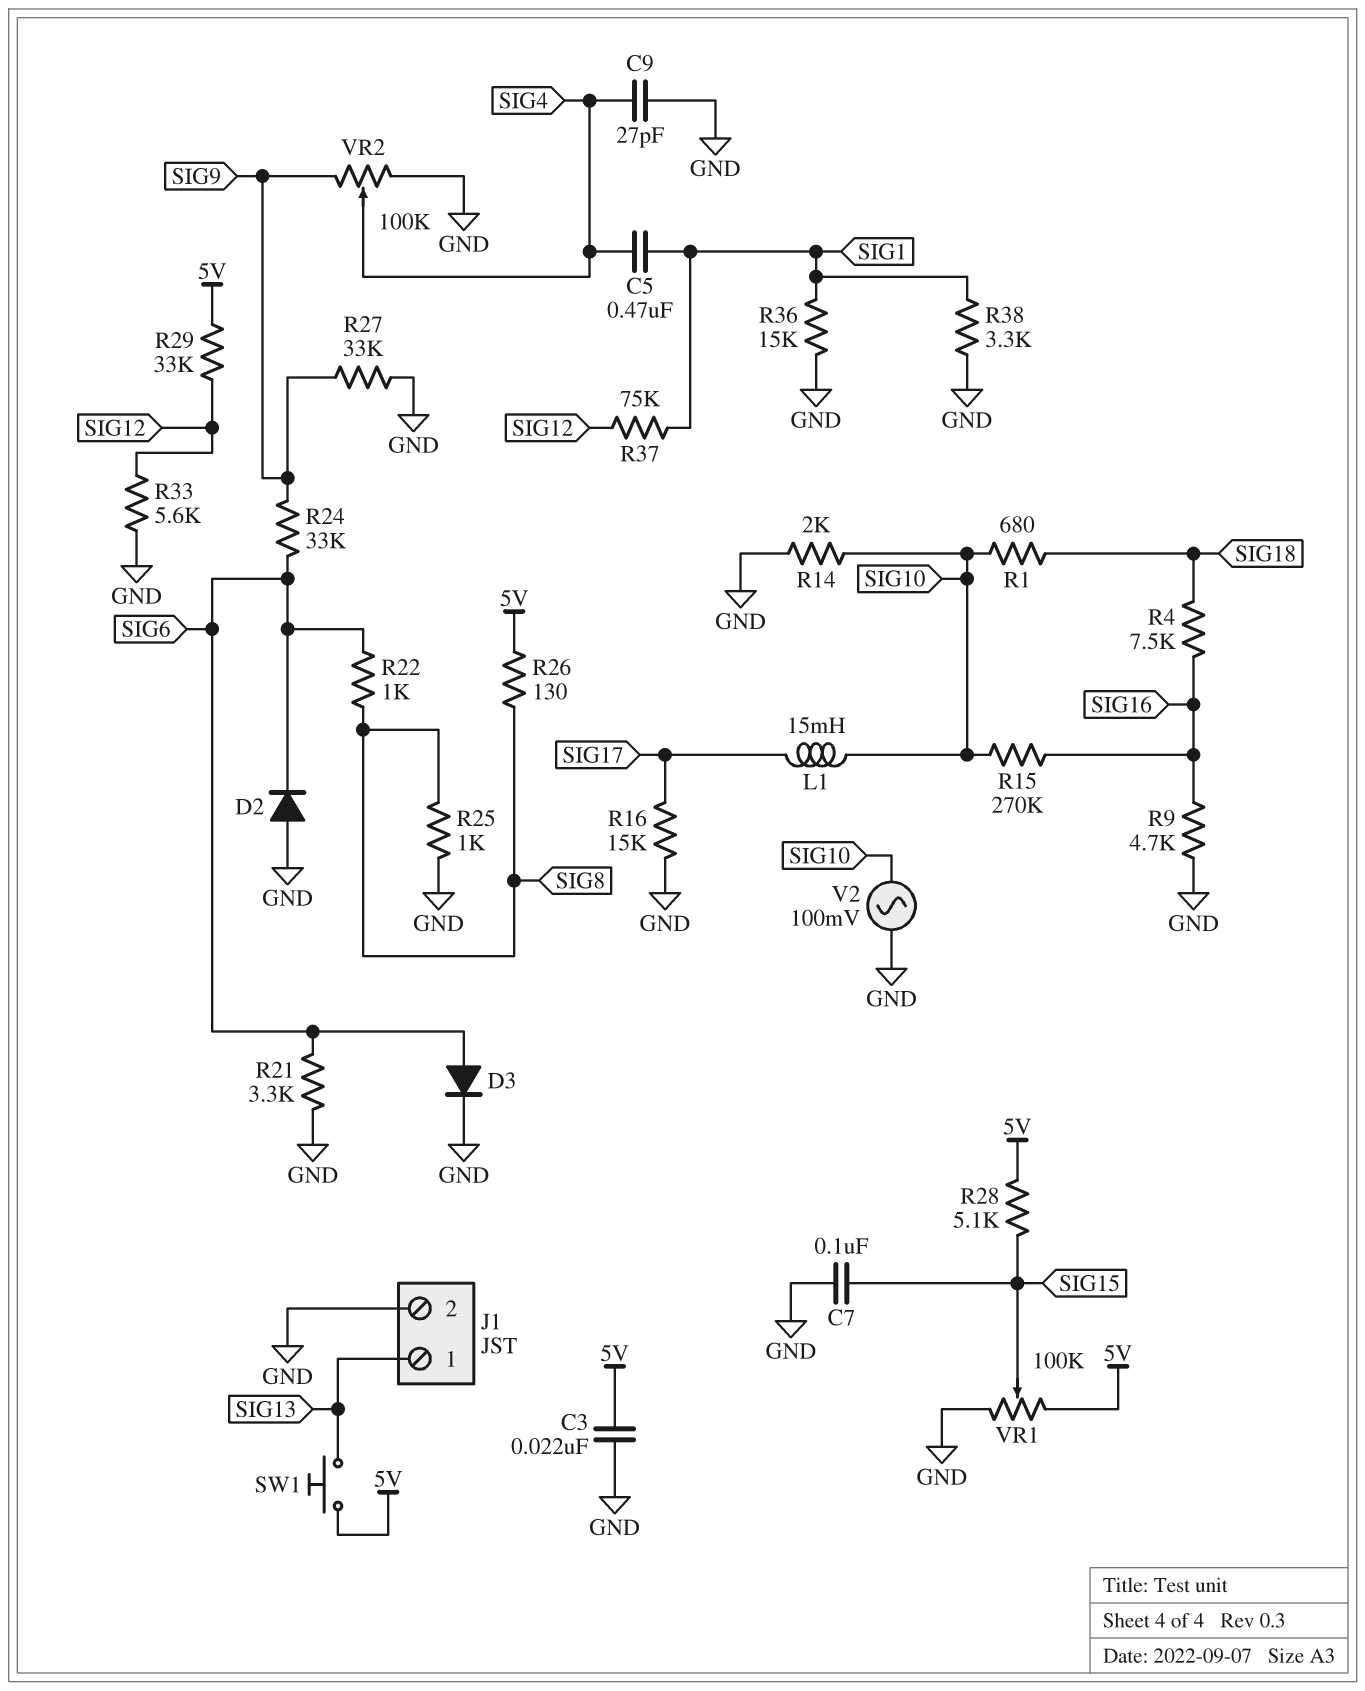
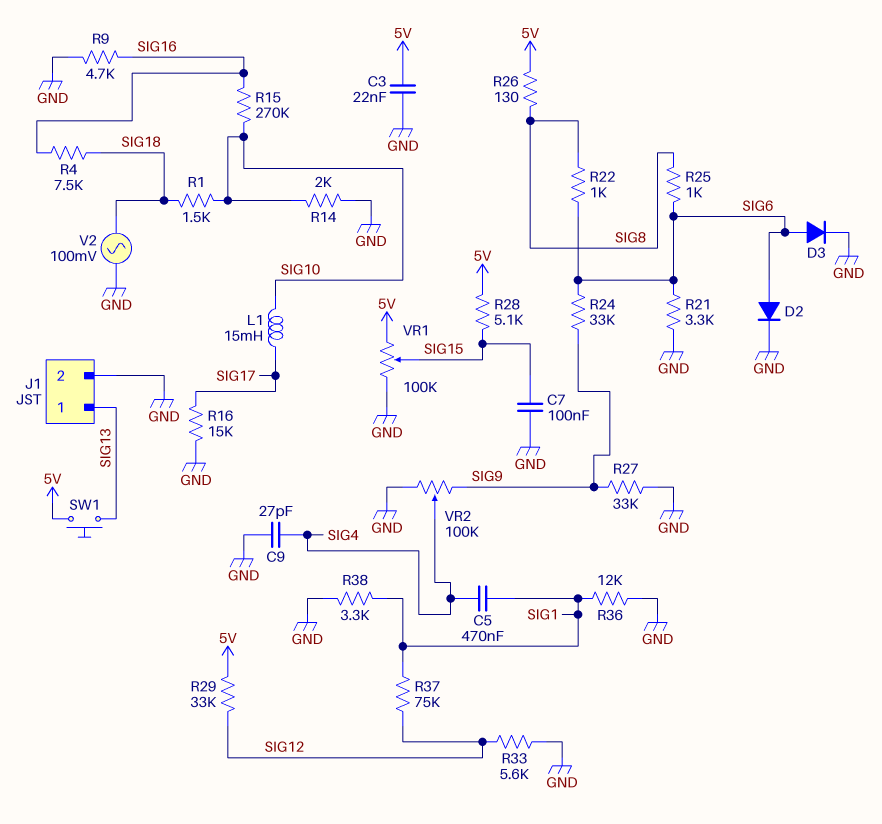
D2: diode (A GND, K SIG6) -> diode (A SIG6, K GND)
R1: 680 (SIG10, SIG18) -> 1.5k (SIG10, SIG18)
R25: 1k (GND, SIG8) -> 1k (SIG6, SIG8)
R36: 15k (GND, SIG1) -> 12k (GND, SIG1)
V2: AC 100mV (GND, SIG10) -> AC 100mV (GND, SIG18)

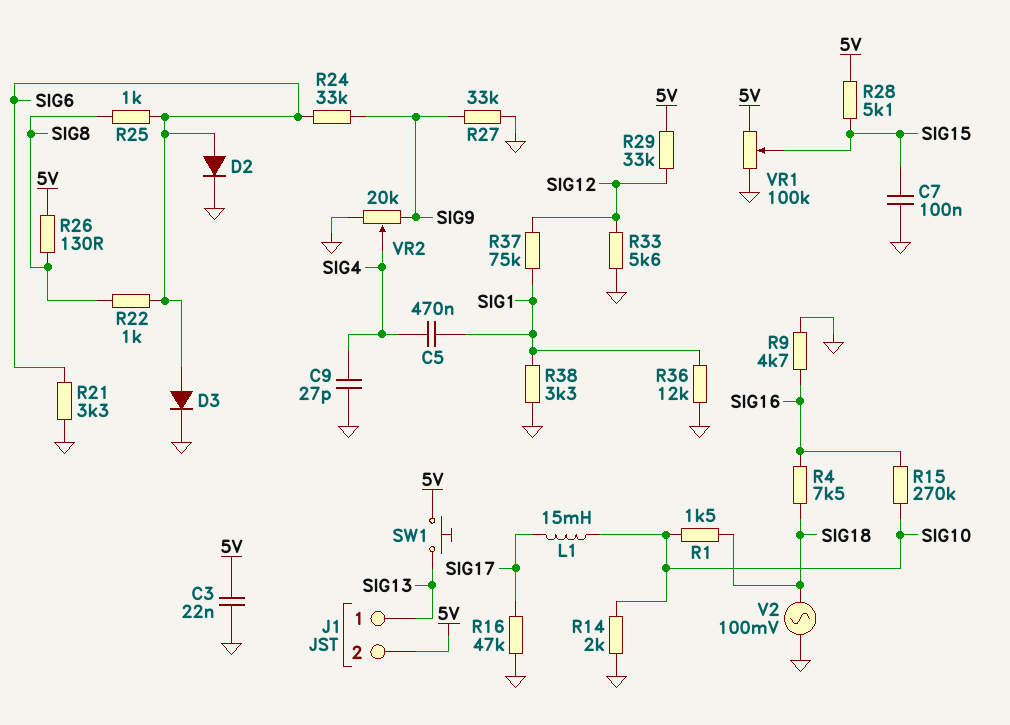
J1 pin 2: GND -> 5V
R16: 15k (GND, SIG17) -> 47k (GND, SIG17)
VR2: 100k (GND, SIG9, wiper SIG4) -> 20k (GND, SIG9, wiper SIG4)

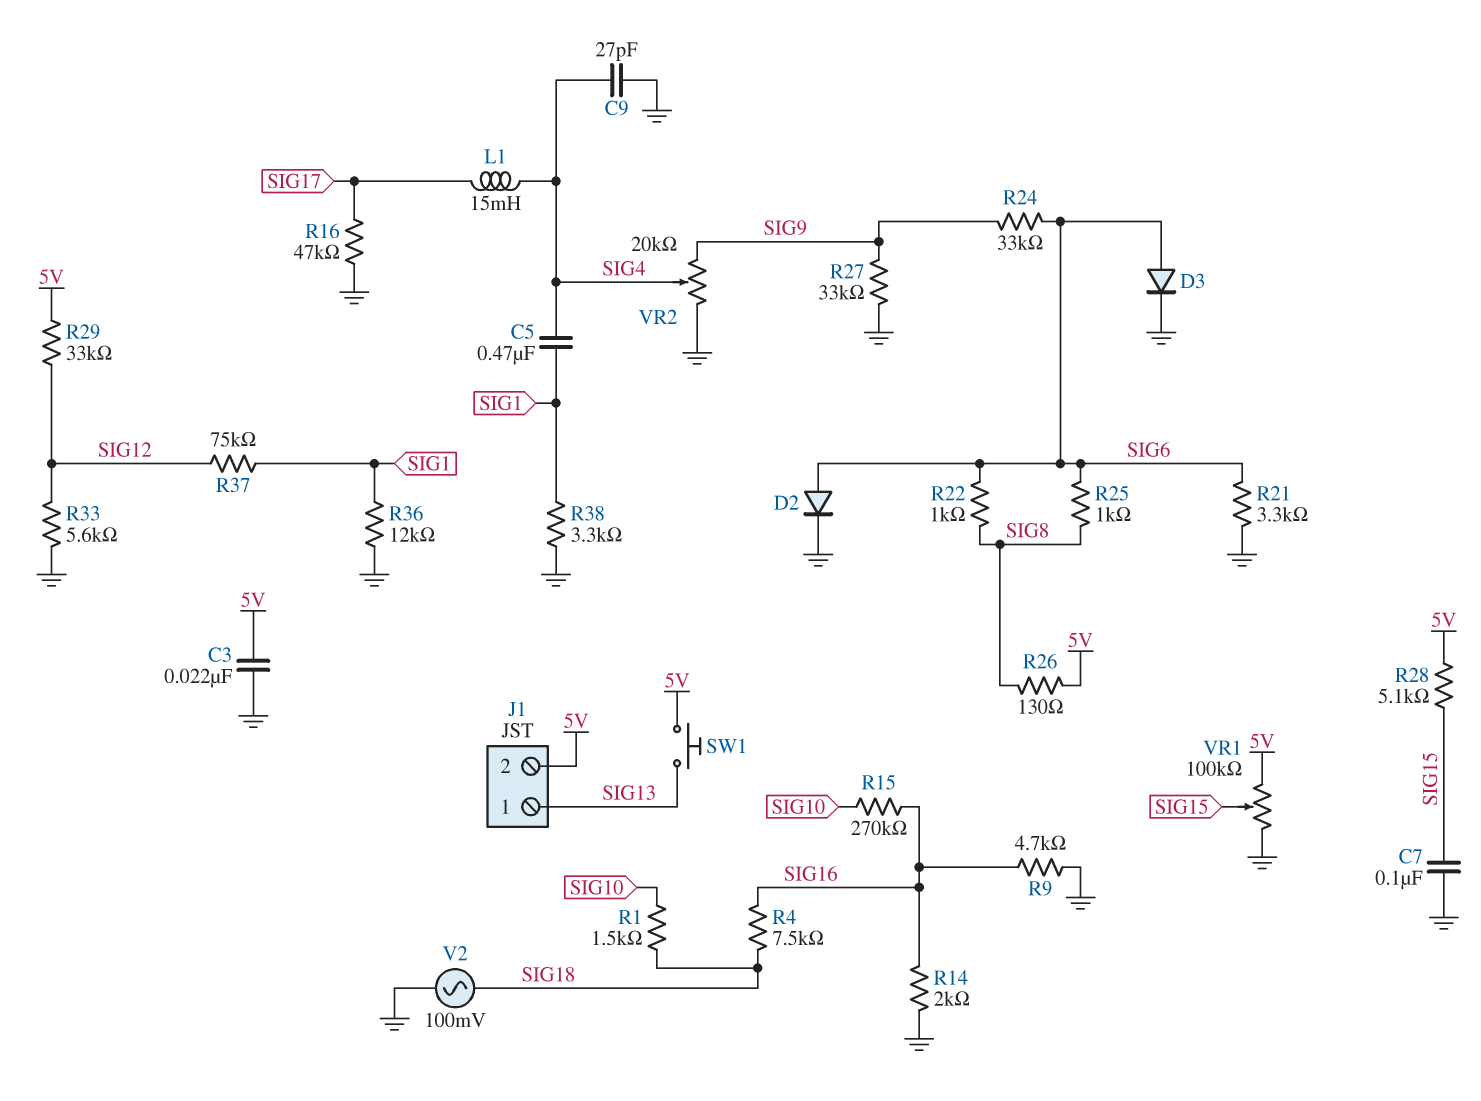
L1: 15mH (SIG10, SIG17) -> 15mH (SIG4, SIG17)
R14: 2k (GND, SIG10) -> 2k (GND, SIG16)

